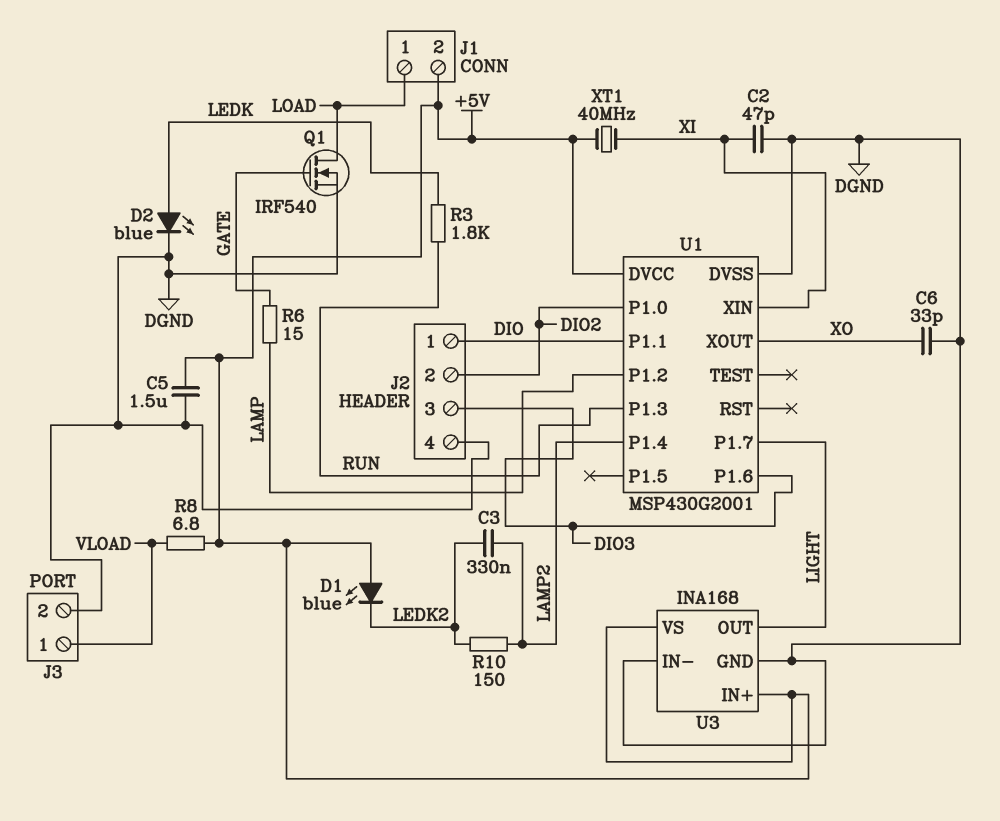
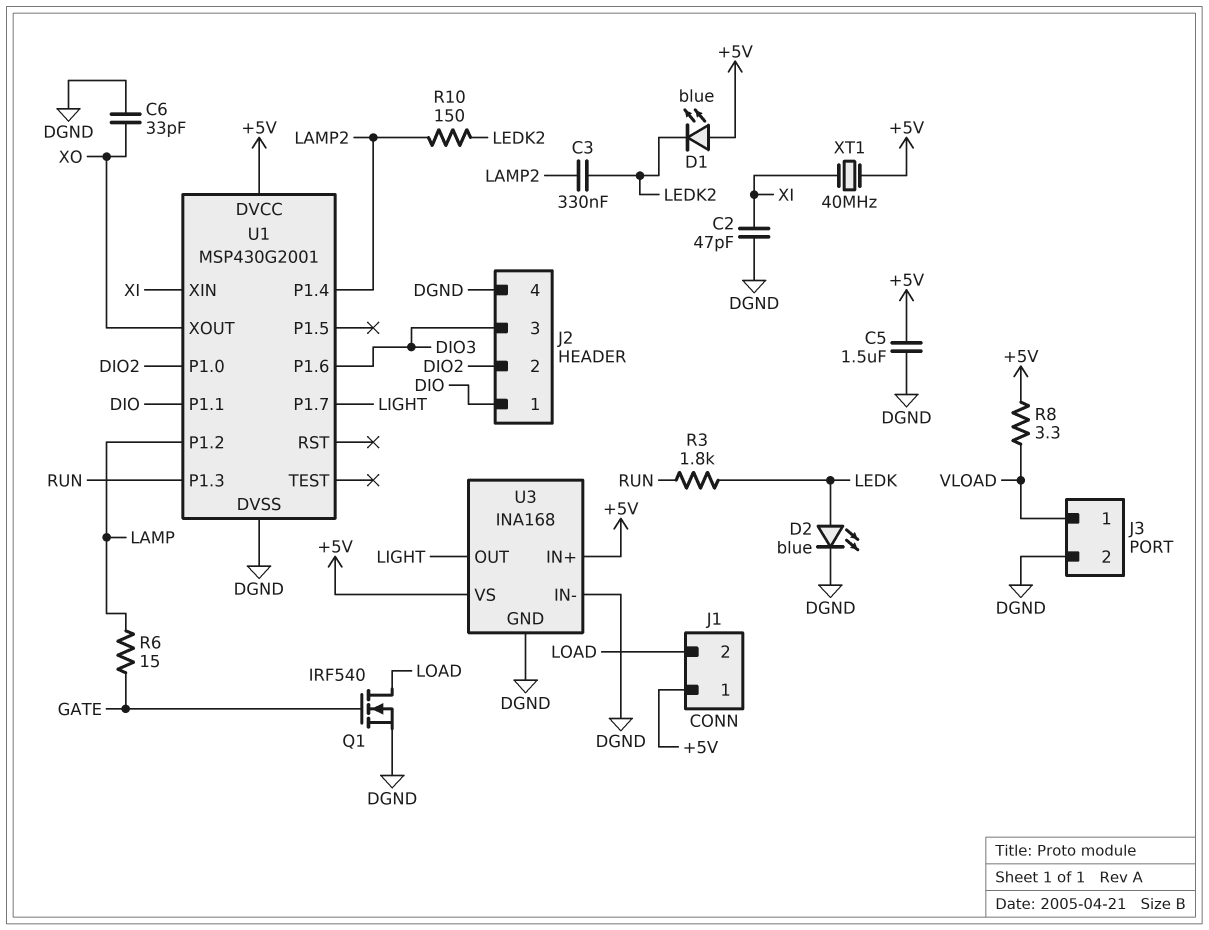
J1 pin 1: LOAD -> +5V
J1 pin 2: +5V -> LOAD
R8: 6.8 (+5V, VLOAD) -> 3.3 (+5V, VLOAD)

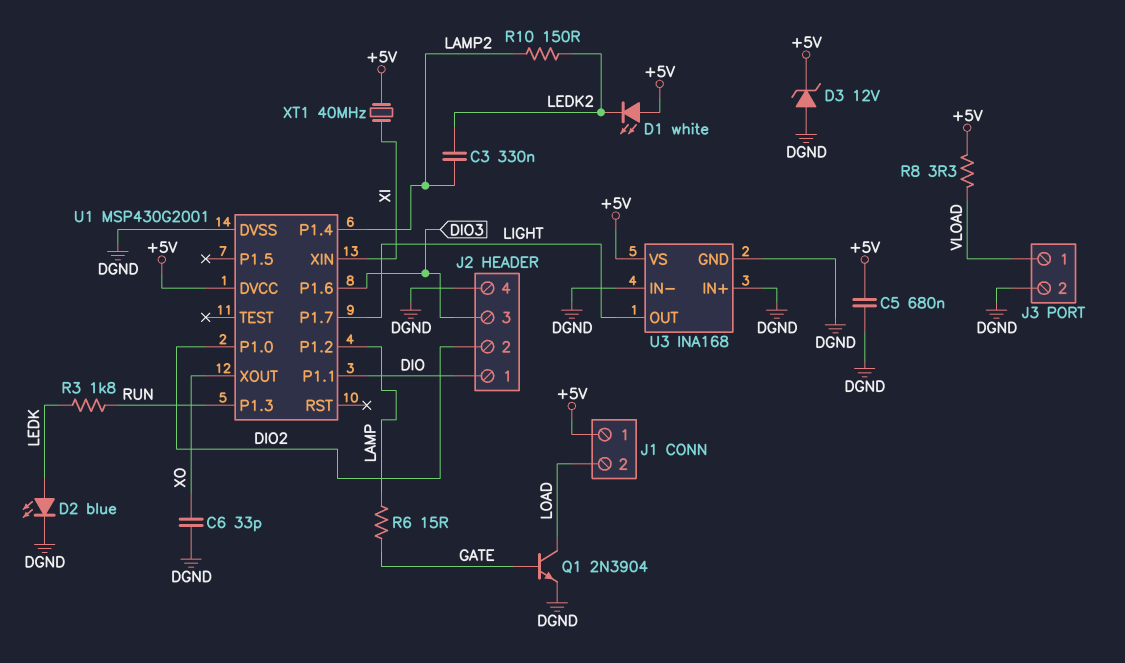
C2: 47pF (DGND, XI) -> none
C5: 1.5uF (+5V, DGND) -> 680nF (+5V, DGND)
D1: LED blue (A +5V, K LEDK2) -> LED white (A +5V, K LEDK2)
D3: none -> zener 12V (A DGND, K +5V)
Q1: NMOS IRF540 (G GATE, D LOAD, S DGND) -> NPN 2N3904 (B GATE, C LOAD, E DGND)
U3 pin IN+: +5V -> DGND

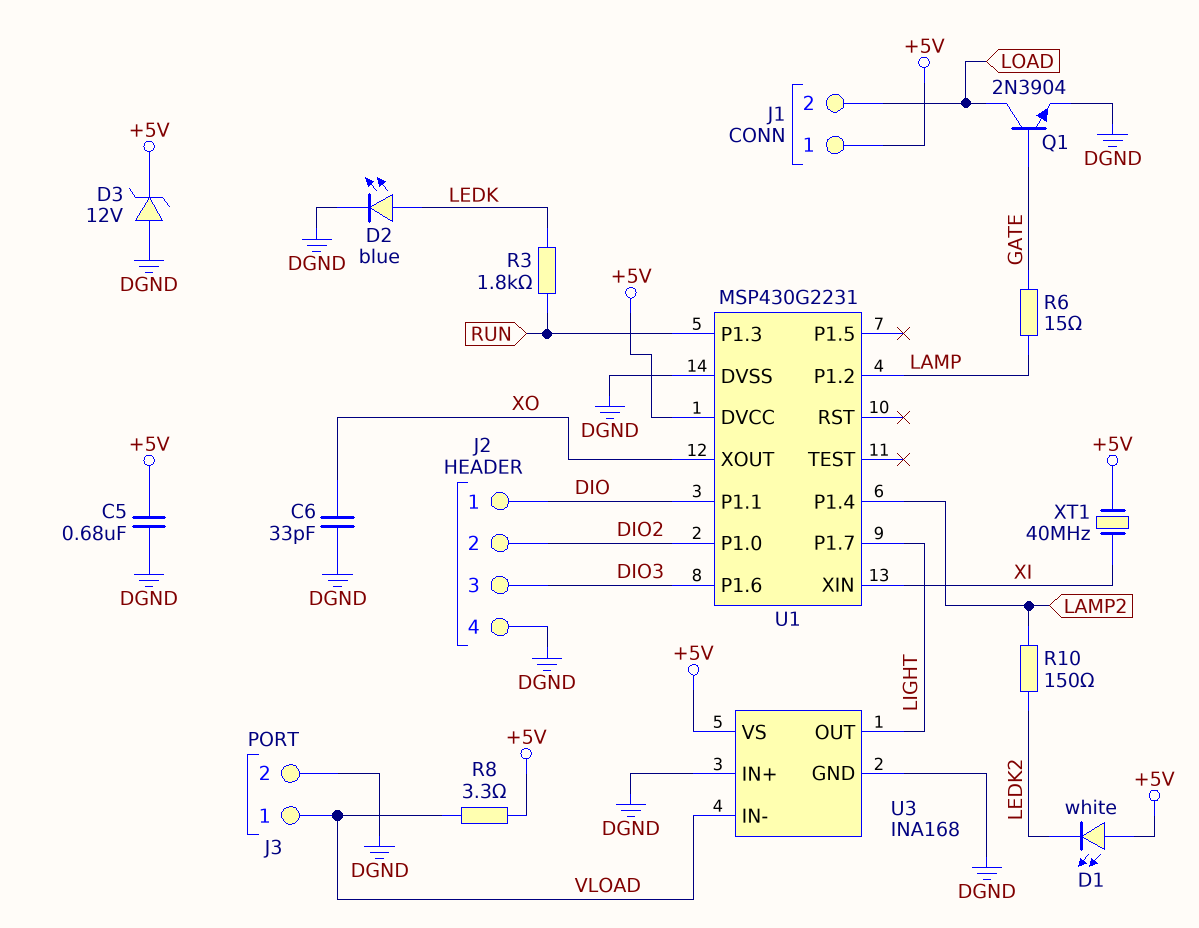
C3: 330nF (LAMP2, LEDK2) -> none
U1: MSP430G2001 -> MSP430G2231
U3 pin IN-: DGND -> VLOAD

